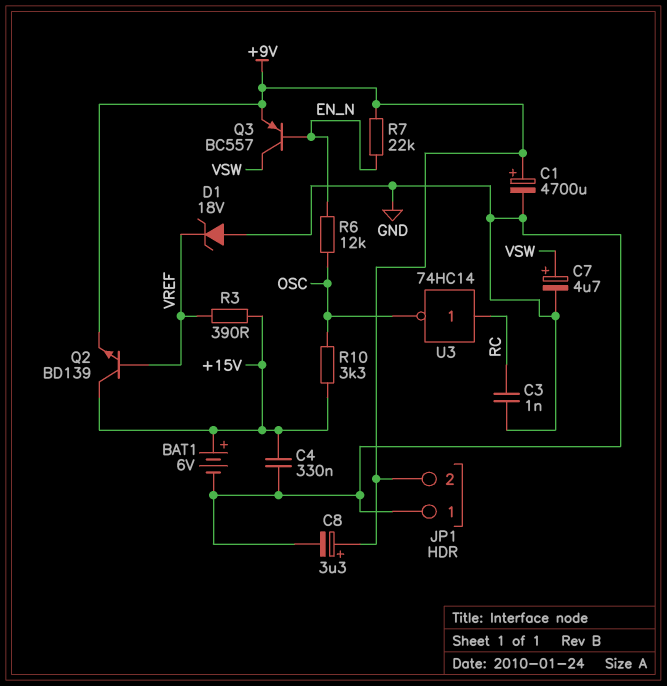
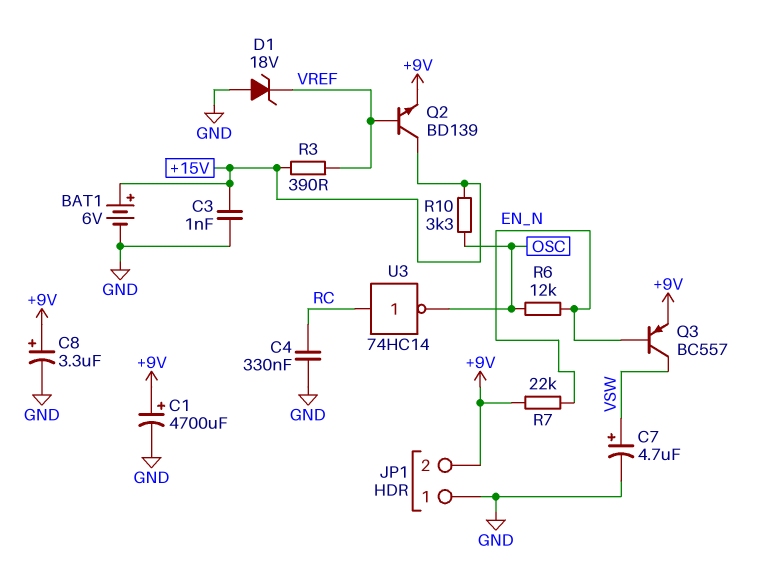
C3: 1nF (GND, RC) -> 1nF (+15V, GND)
C4: 330nF (+15V, GND) -> 330nF (GND, RC)

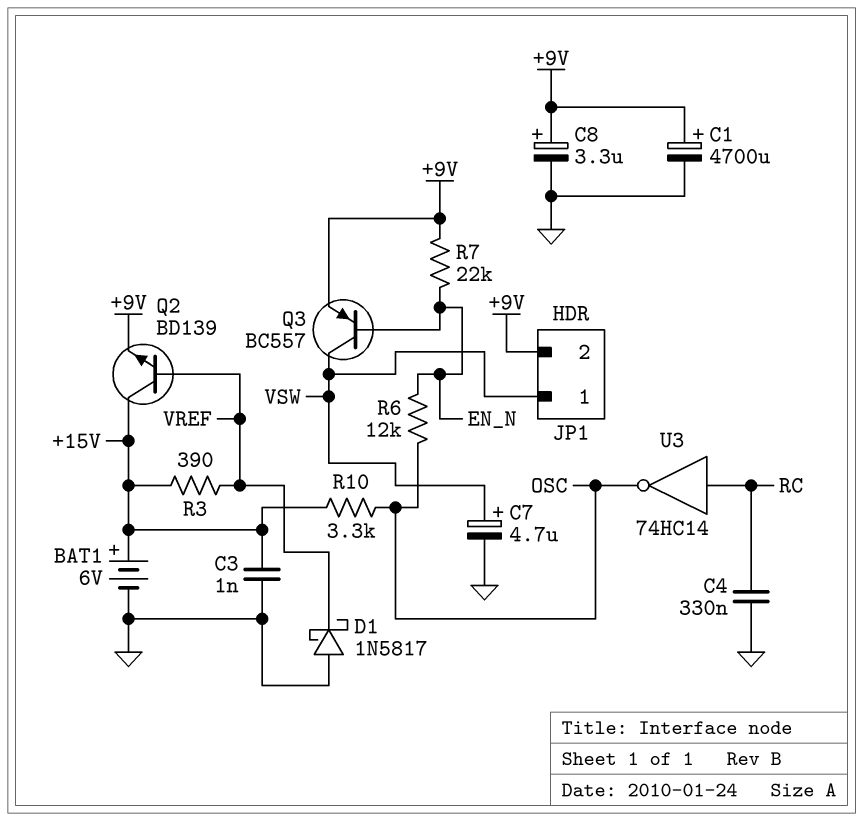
D1: zener 18V (A GND, K VREF) -> schottky 1N5817 (A GND, K VREF)
JP1 pin 1: GND -> VSW

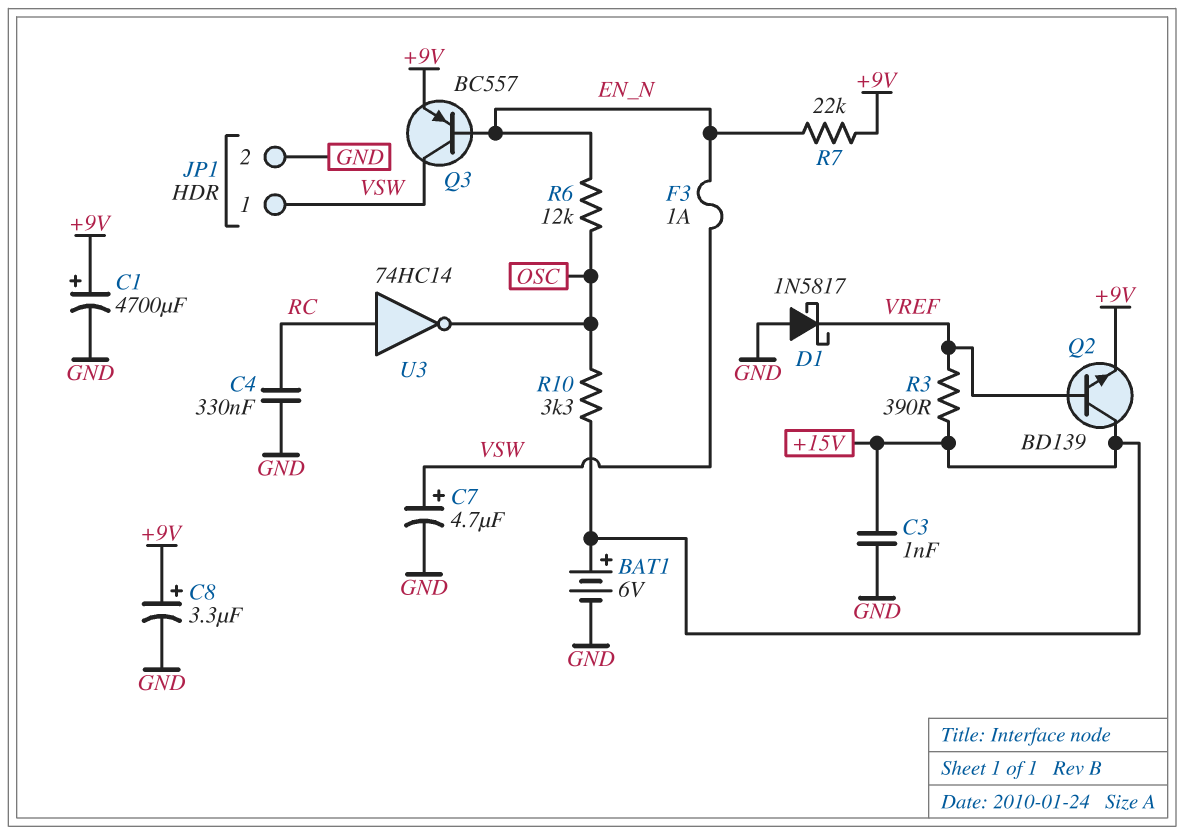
F3: none -> 1A (EN_N, VSW)
JP1 pin 2: +9V -> GND

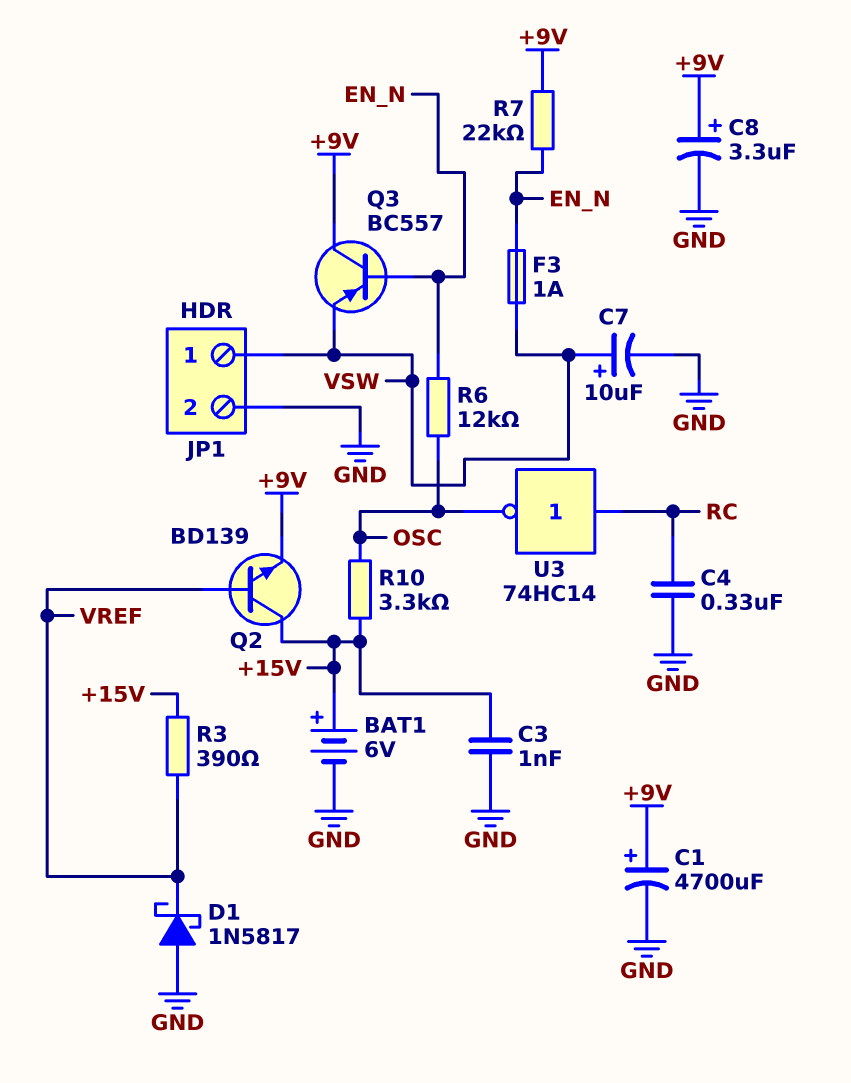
C7: 4.7uF (plus VSW, minus GND) -> 10uF (plus VSW, minus GND)
Q3: PNP BC557 (B EN_N, C VSW, E +9V) -> PNP BC557 (B EN_N, C +9V, E VSW)

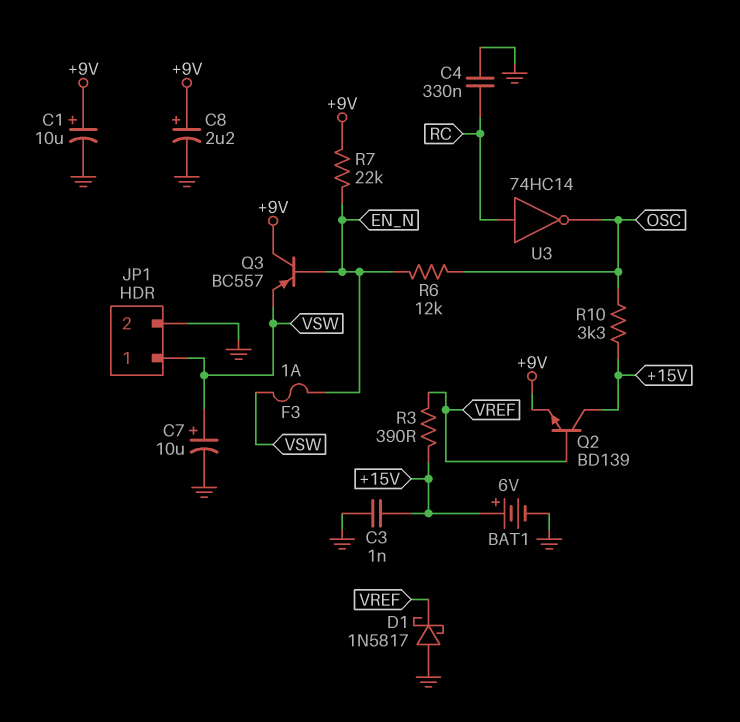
C1: 4700uF (plus +9V, minus GND) -> 10uF (plus +9V, minus GND)
C8: 3.3uF (plus +9V, minus GND) -> 2.2uF (plus +9V, minus GND)

